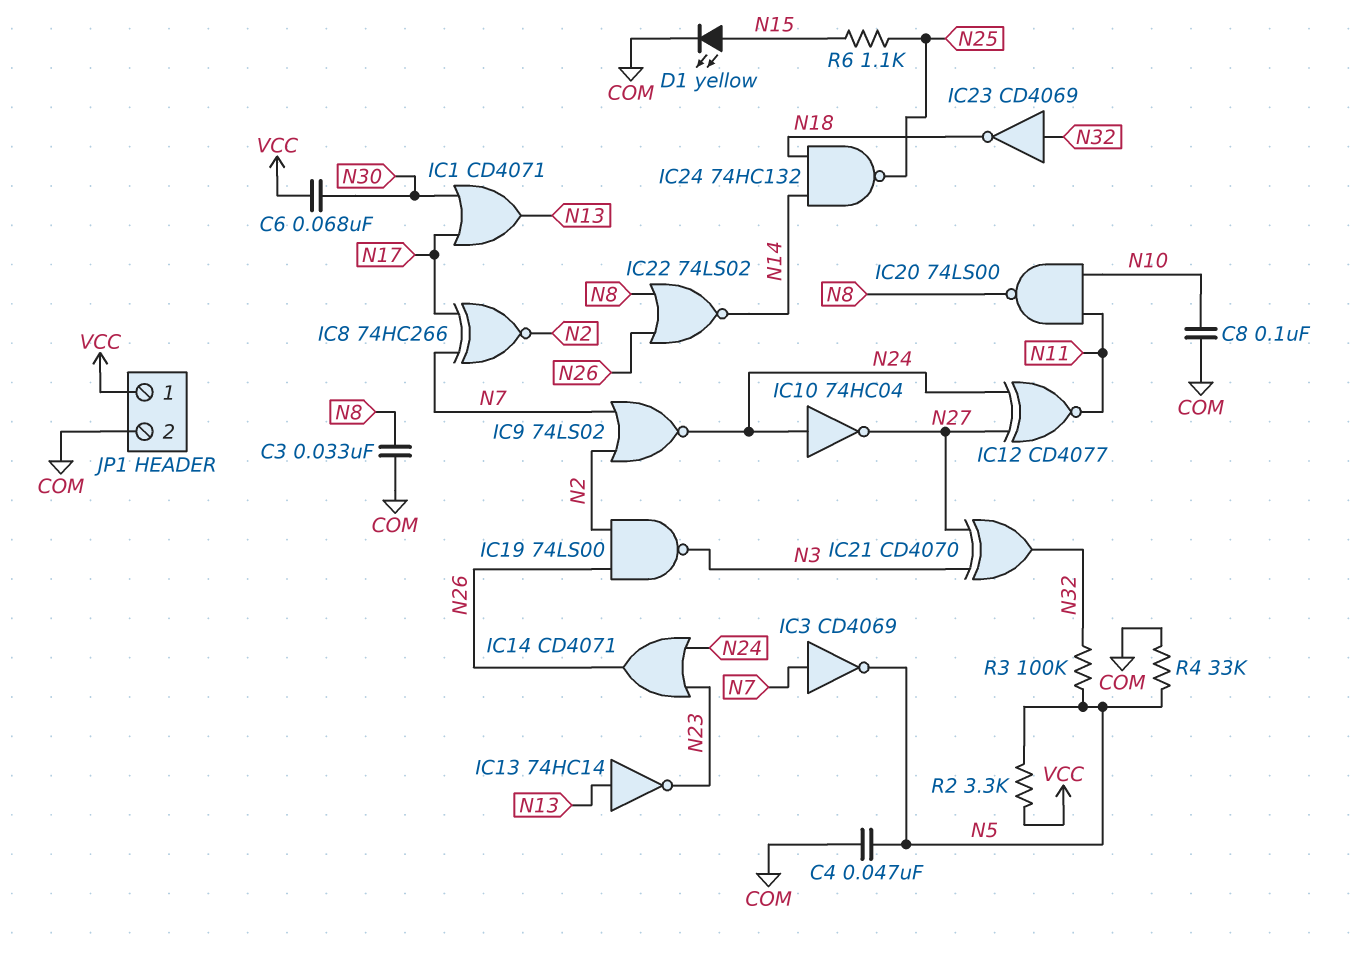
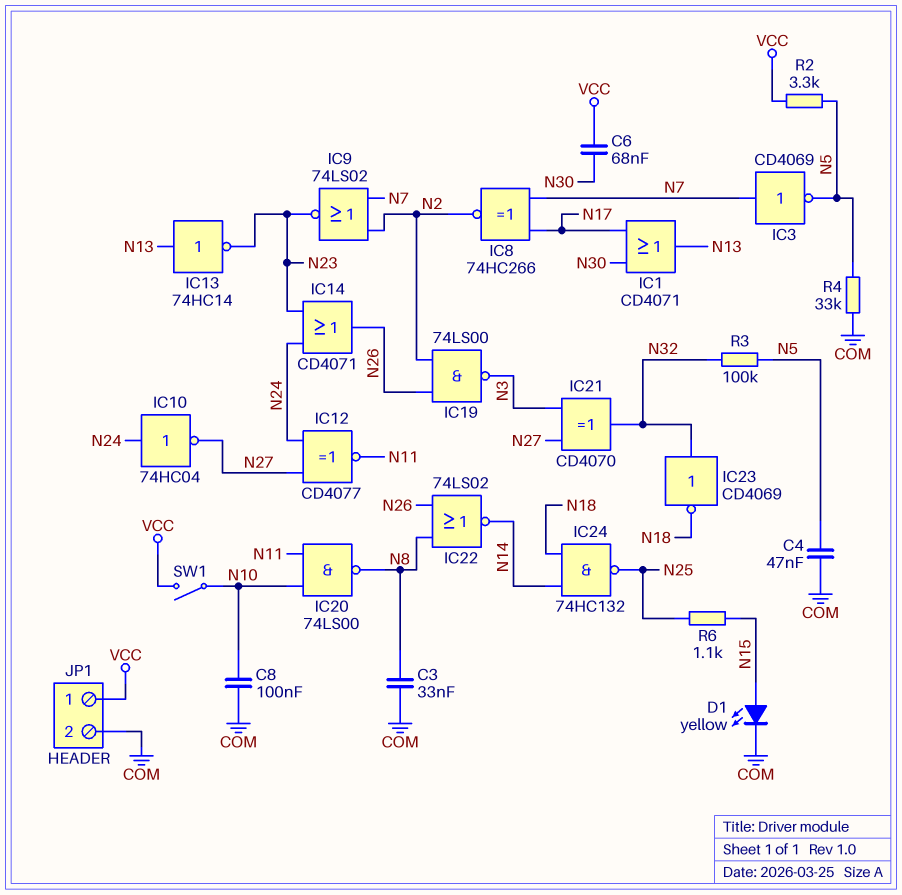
IC9: NOR 74LS02 (in N2, in N7, out N24) -> NOR 74LS02 (in N2, in N7, out N23)
SW1: none -> switch (N10, VCC)

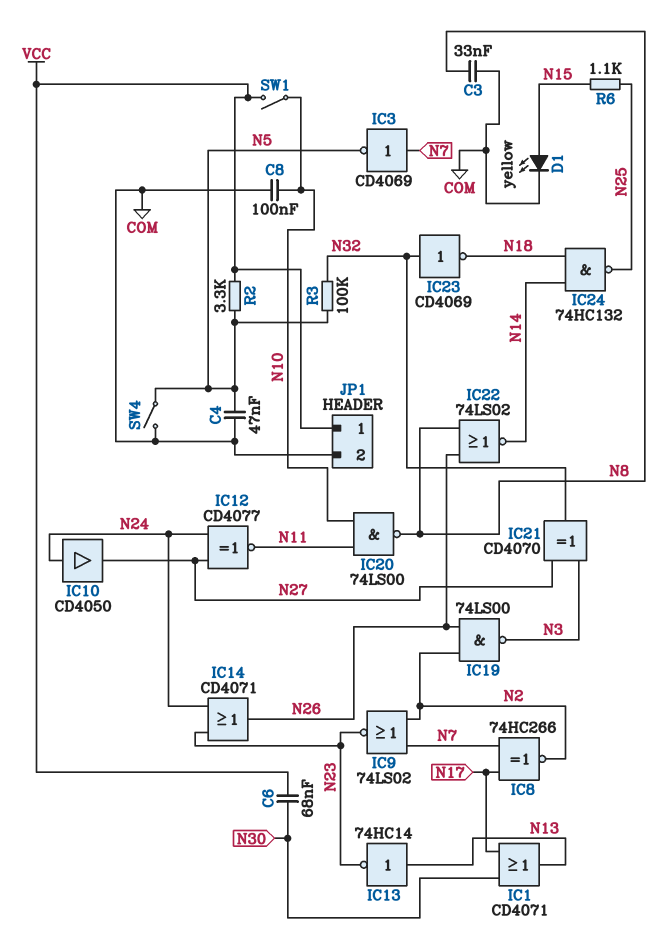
IC10: NOT 74HC04 (in N24, out N27) -> buffer CD4050 (in N24, out N27)
R4: 33k (COM, N5) -> none
SW4: none -> switch (COM, N5)

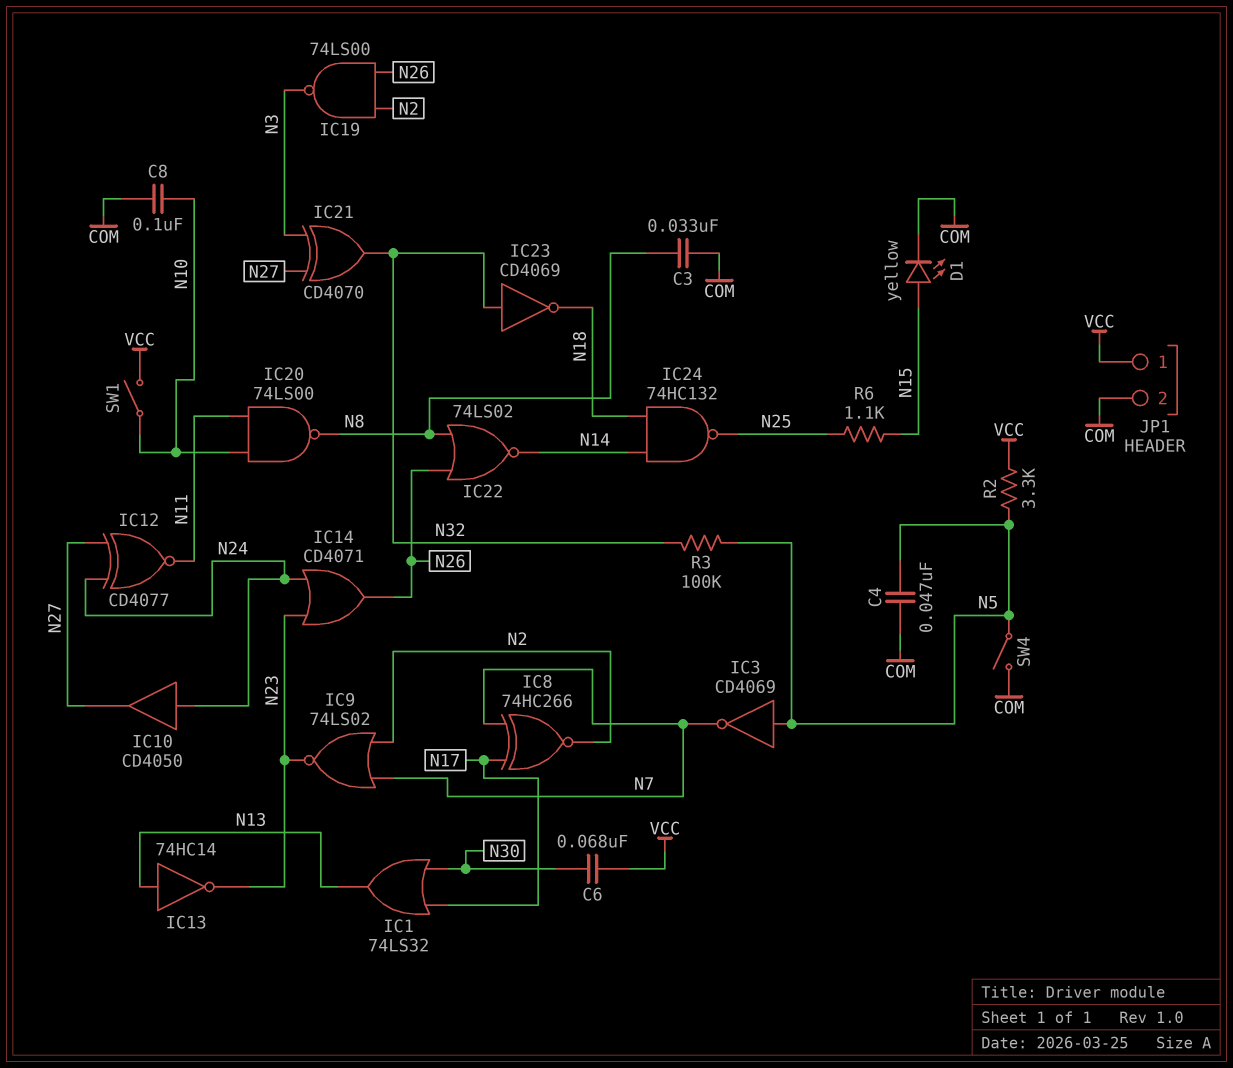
IC1: OR CD4071 (in N17, in N30, out N13) -> OR 74LS32 (in N17, in N30, out N13)
IC3: NOT CD4069 (in N7, out N5) -> NOT CD4069 (in N5, out N7)

